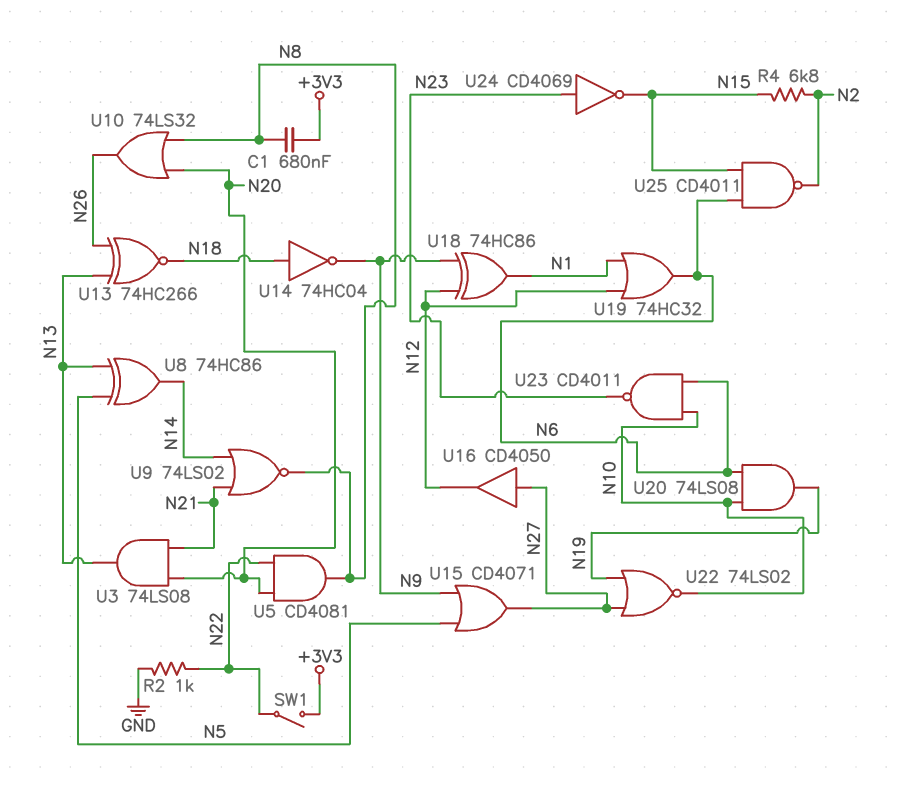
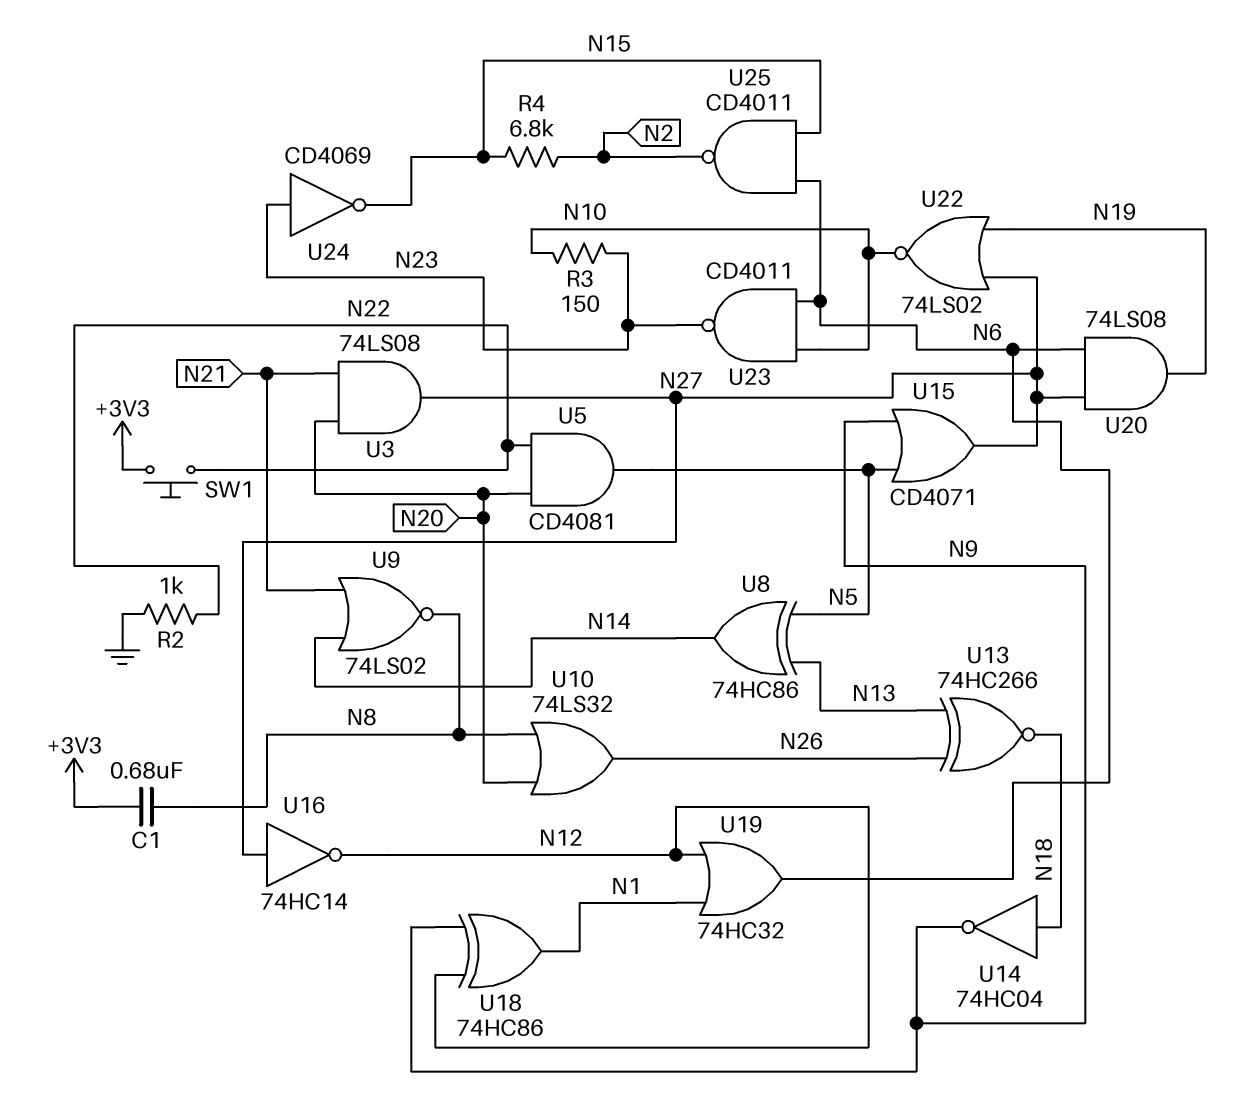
R3: none -> 150 (N10, N23)
SW1: switch (+3V3, N22) -> button (+3V3, N22)
U3: AND 74LS08 (in N20, in N21, out N13) -> AND 74LS08 (in N20, in N21, out N27)
U5: AND CD4081 (in N20, in N22, out N8) -> AND CD4081 (in N20, in N22, out N5)
U16: buffer CD4050 (in N27, out N12) -> NOT 74HC14 (in N27, out N12)
U20: AND 74LS08 (in N6, in N10, out N19) -> AND 74LS08 (in N6, in N27, out N19)

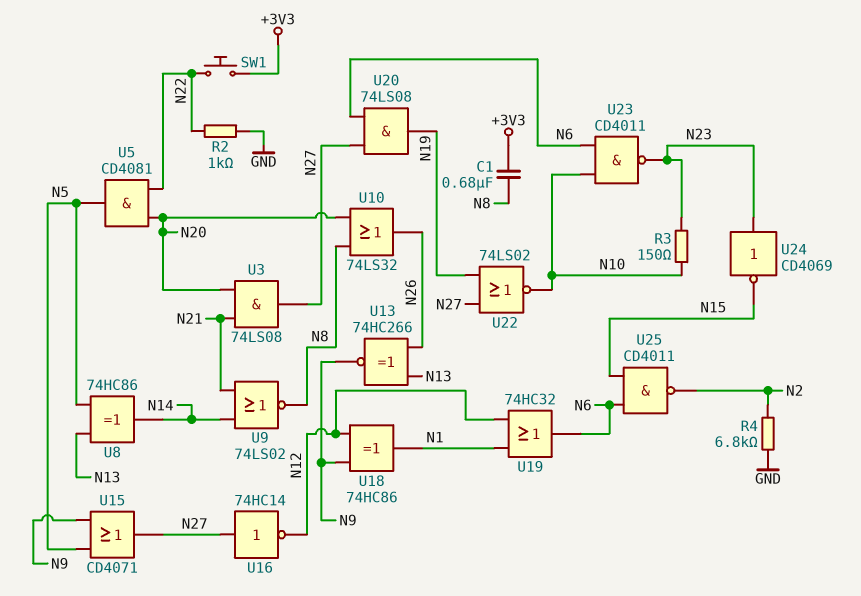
R4: 6.8k (N2, N15) -> 6.8k (GND, N2)
U13: XNOR 74HC266 (in N13, in N26, out N18) -> XNOR 74HC266 (in N13, in N26, out N9)
U14: NOT 74HC04 (in N18, out N9) -> none

